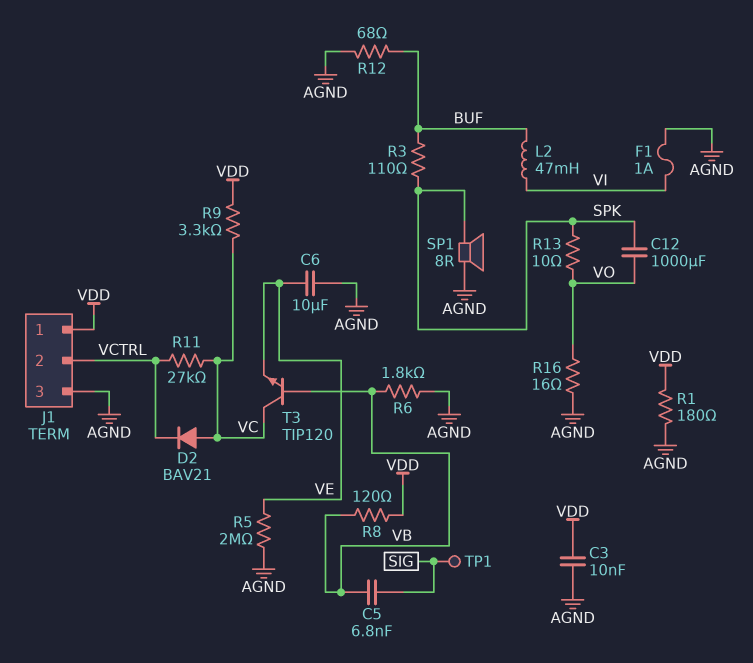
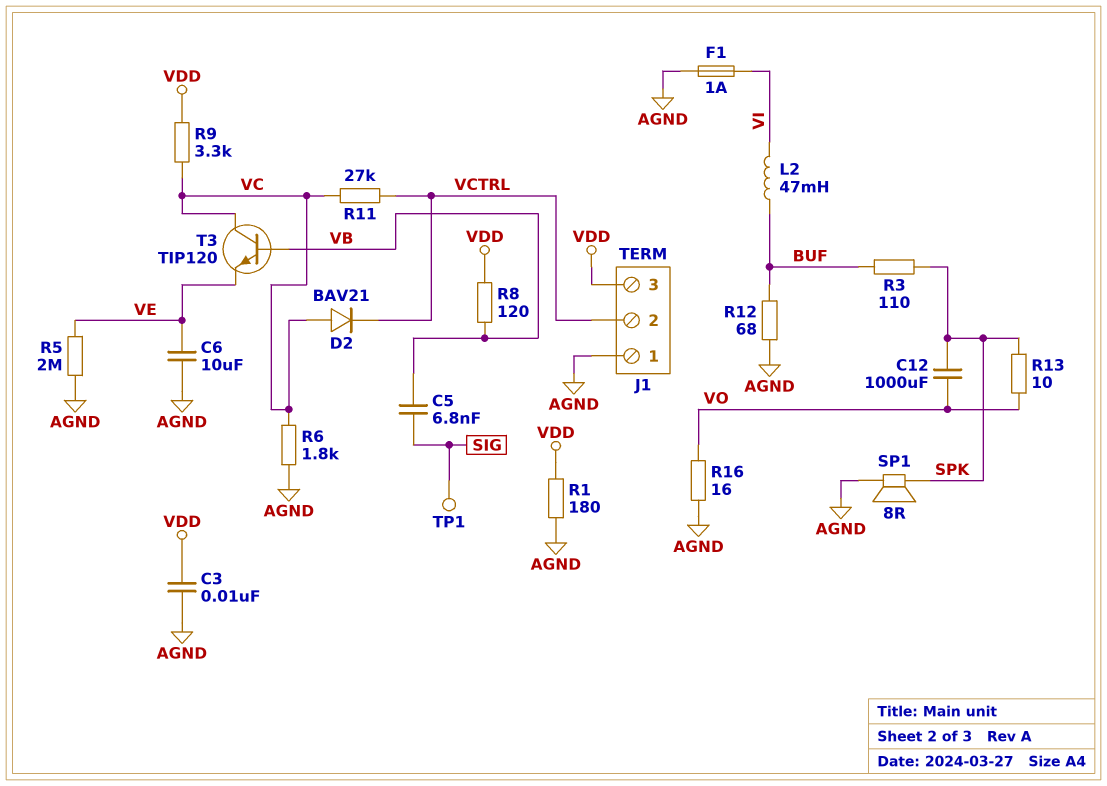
J1 pin 1: VDD -> AGND
J1 pin 3: AGND -> VDD
R6: 1.8k (AGND, VB) -> 1.8k (AGND, VC)

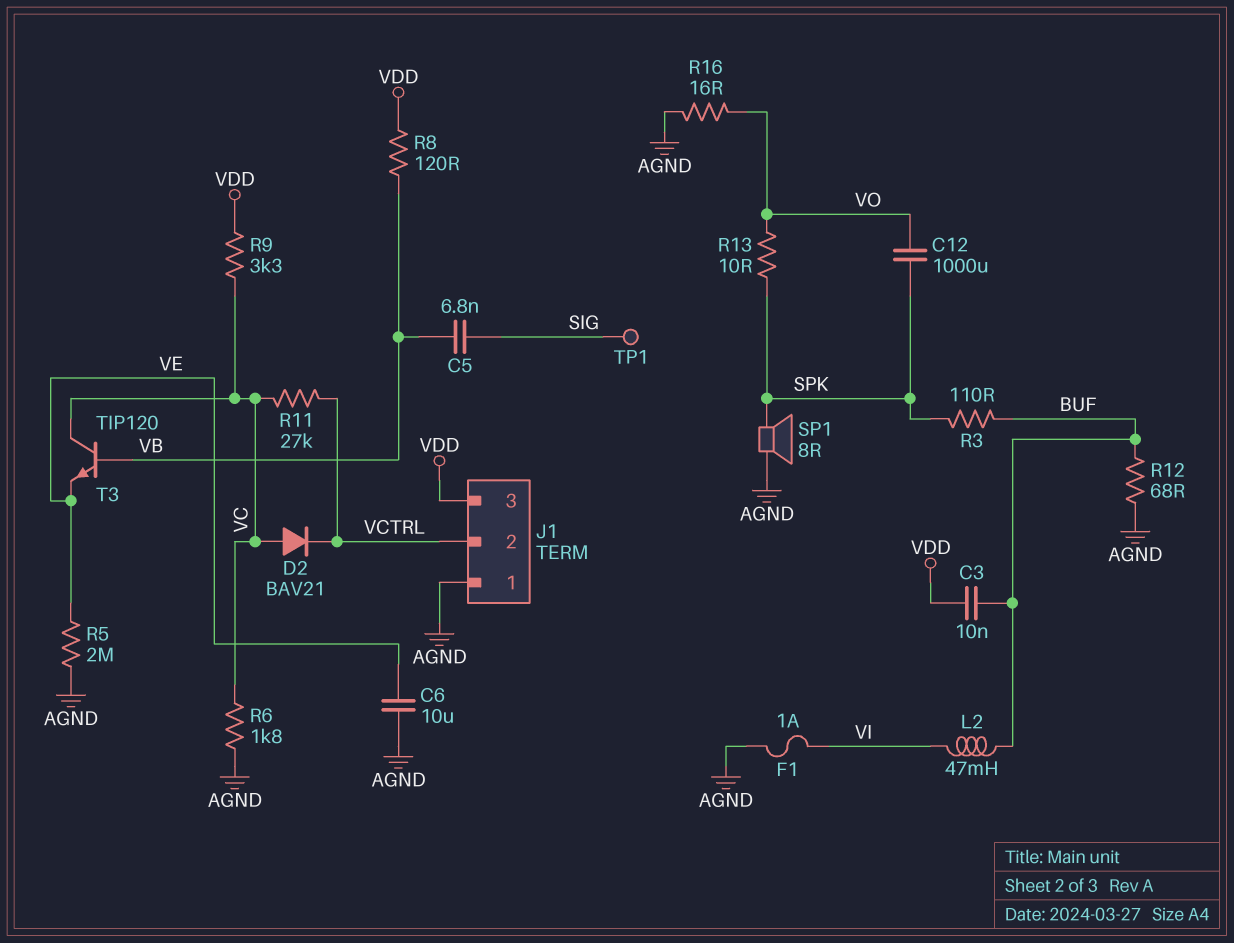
C3: 10nF (AGND, VDD) -> 10nF (BUF, VDD)
R1: 180 (AGND, VDD) -> none

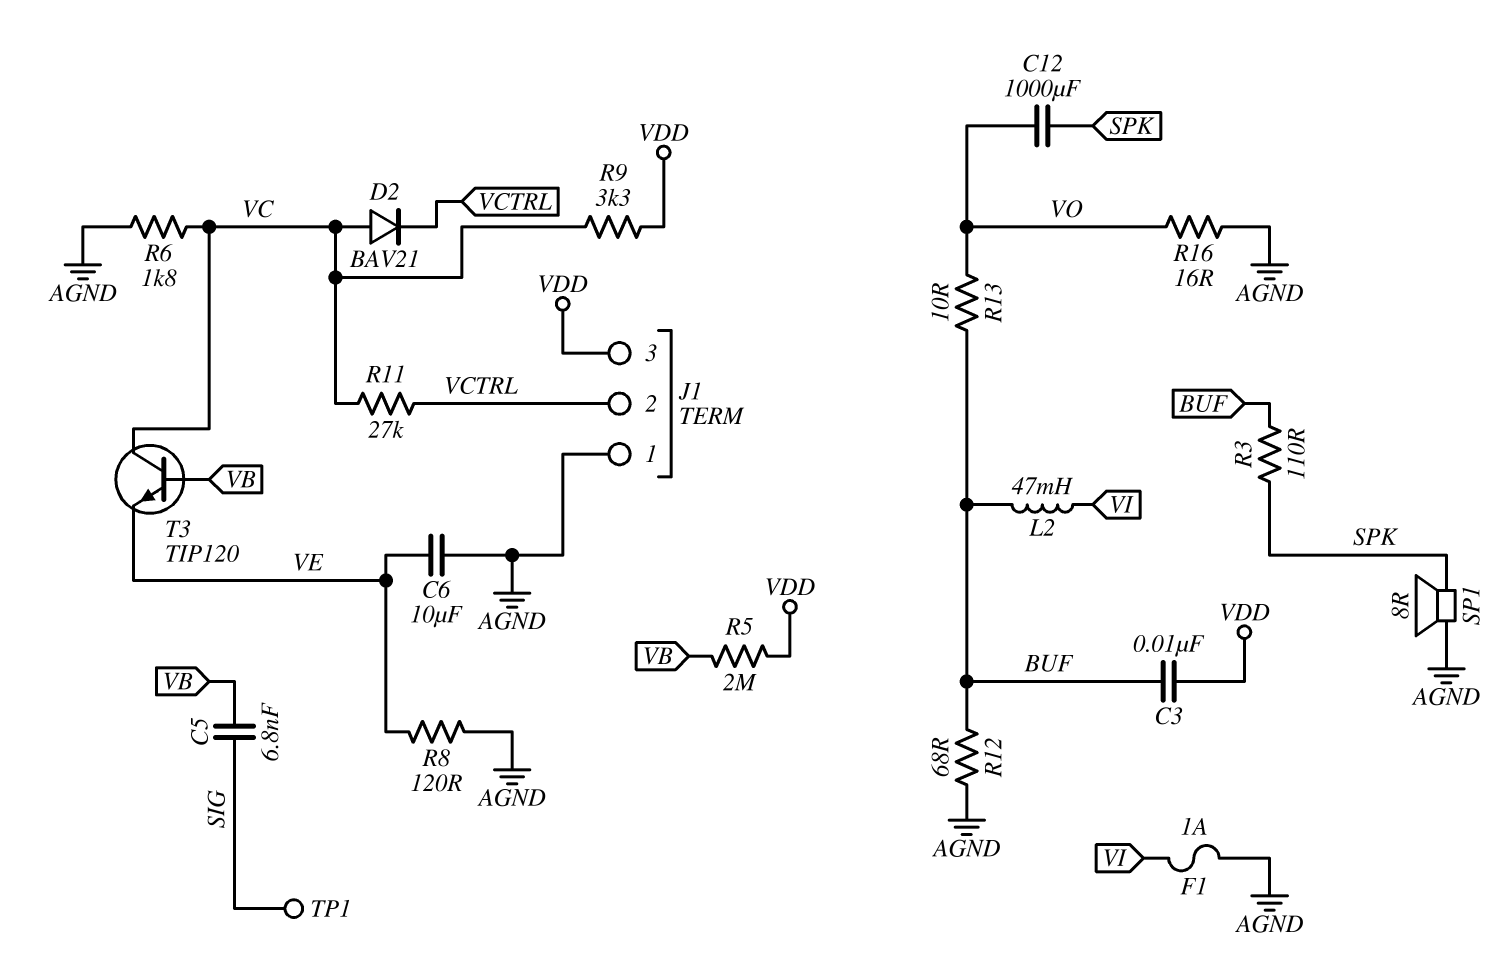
R5: 2M (AGND, VE) -> 2M (VB, VDD)
R8: 120 (VB, VDD) -> 120 (AGND, VE)
R13: 10 (SPK, VO) -> 10 (BUF, VO)

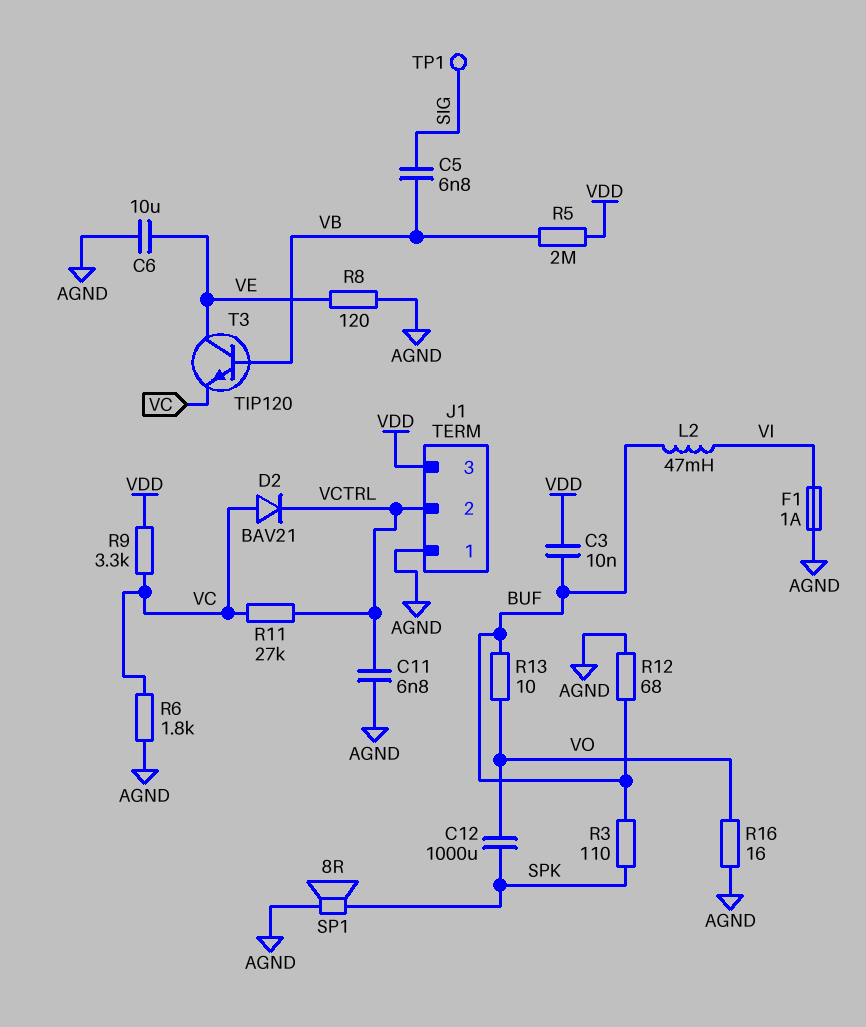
C11: none -> 6.8nF (AGND, VCTRL)
T3: NPN TIP120 (B VB, C VC, E VE) -> NPN TIP120 (B VB, C VE, E VC)

